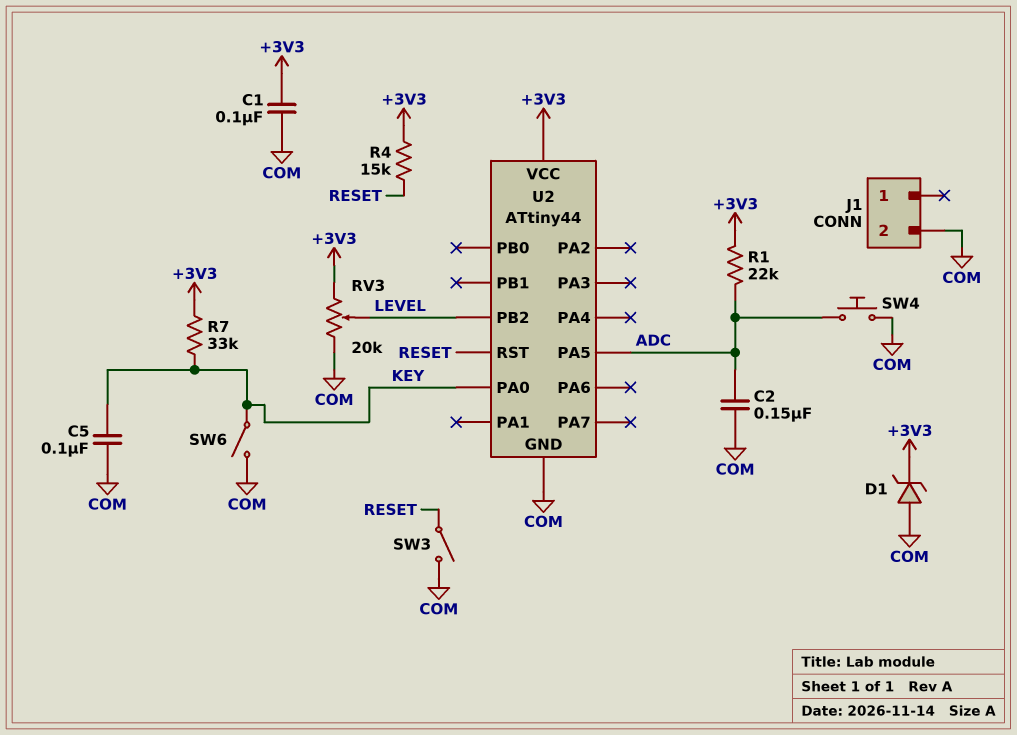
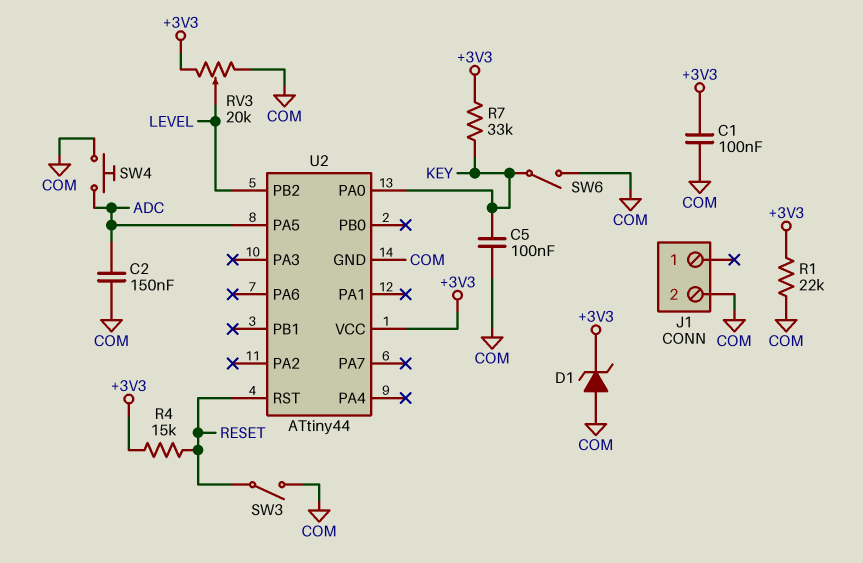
R1: 22k (+3V3, ADC) -> 22k (+3V3, COM)

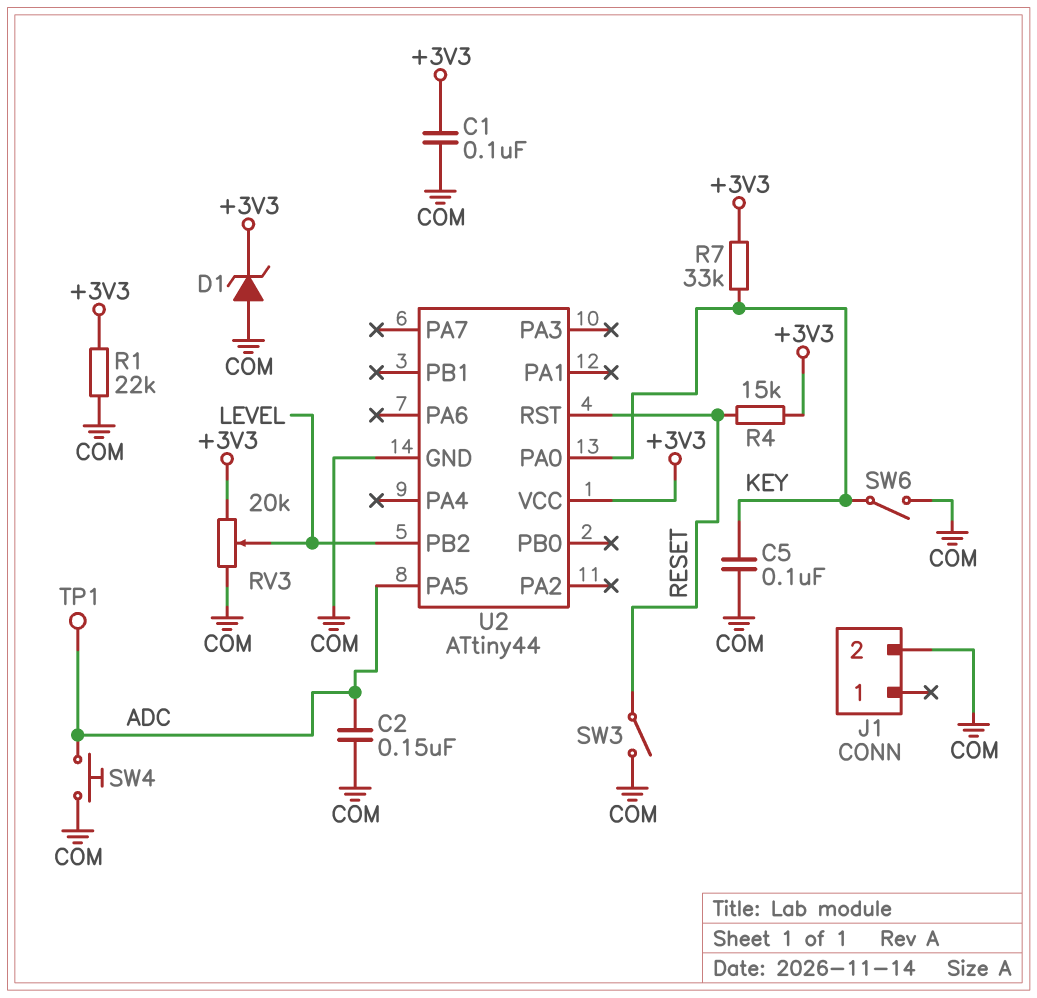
TP1: none -> test point (ADC)

